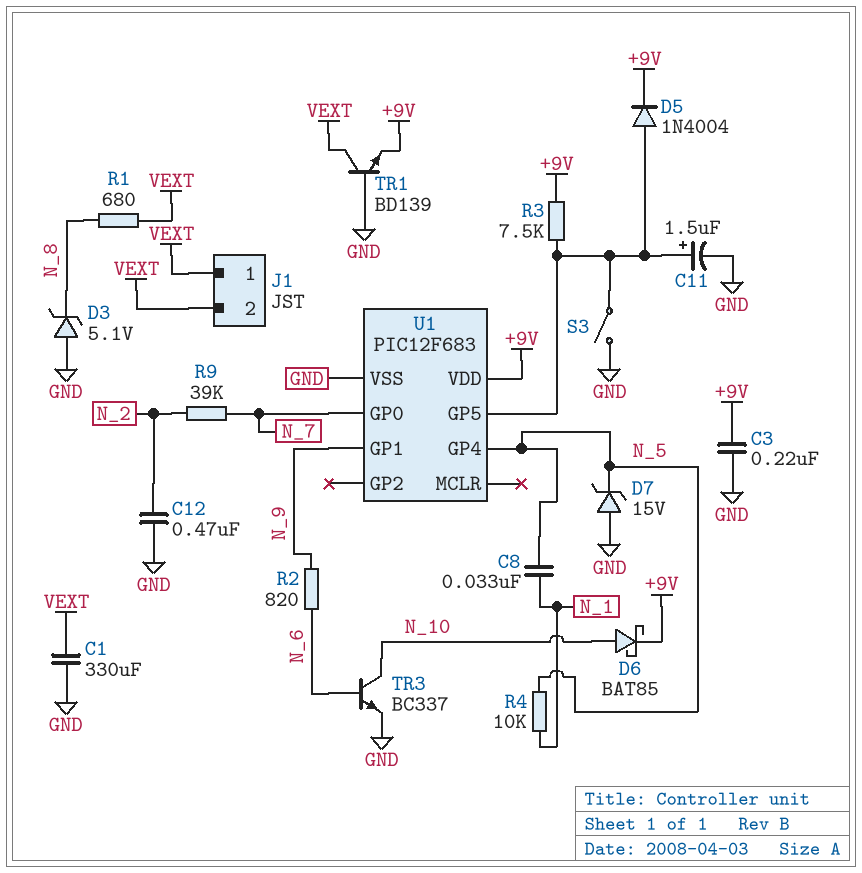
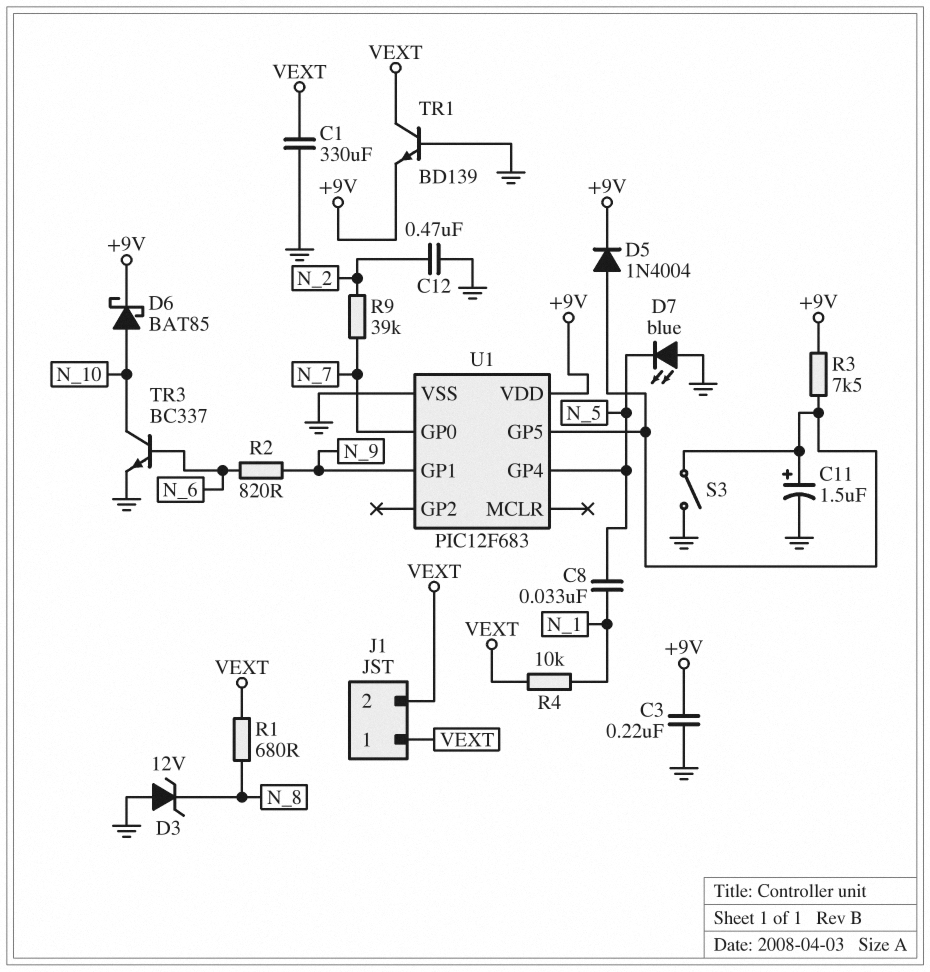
D3: zener 5.1V (A GND, K N_8) -> zener 12V (A GND, K N_8)
D7: zener 15V (A GND, K N_5) -> LED blue (A GND, K N_5)
R4: 10k (N_1, N_5) -> 10k (N_1, VEXT)

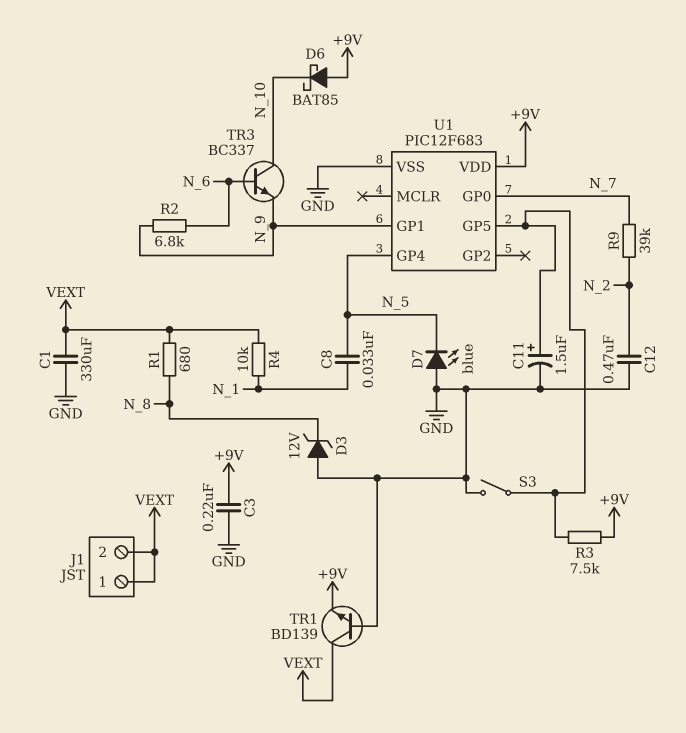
D5: diode 1N4004 (A U1/GP5, K +9V) -> none
D6: schottky BAT85 (A N_10, K +9V) -> schottky BAT85 (A +9V, K N_10)
R2: 820 (N_6, N_9) -> 6.8k (N_6, N_9)
TR3: NPN BC337 (B N_6, C N_10, E GND) -> NPN BC337 (B N_6, C N_10, E N_9)

